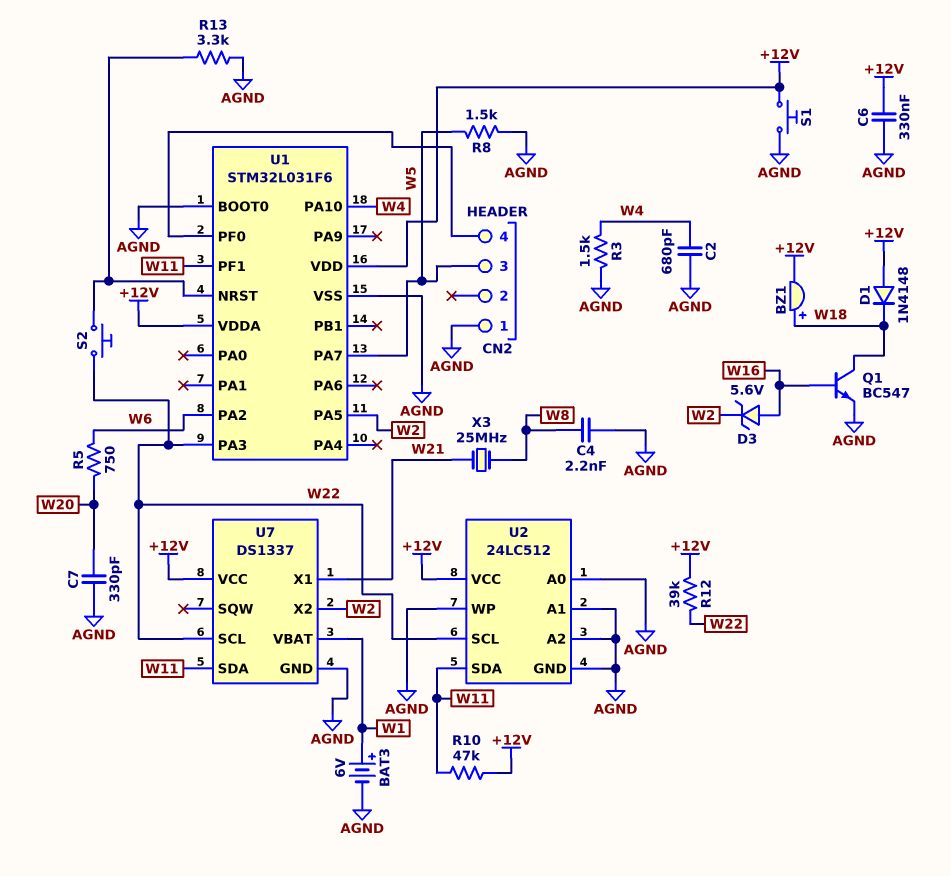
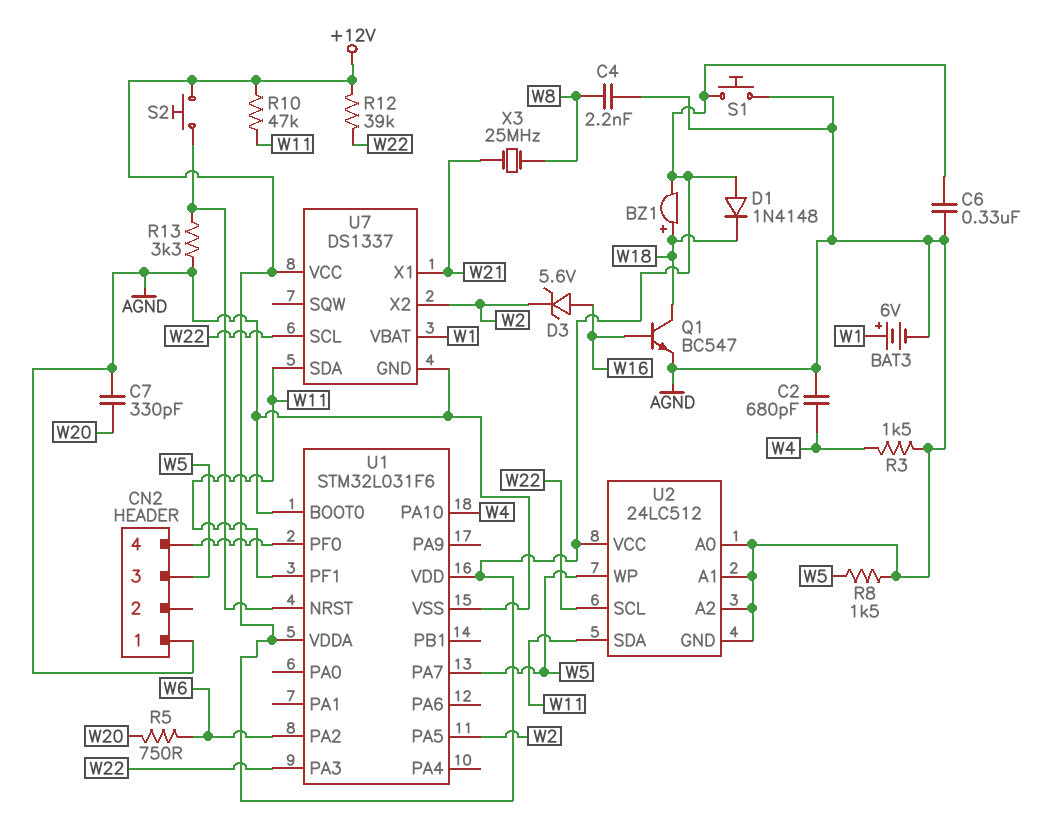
S2: button (U1/NRST, W22) -> button (+12V, U1/NRST)
U2 pin WP: AGND -> W5

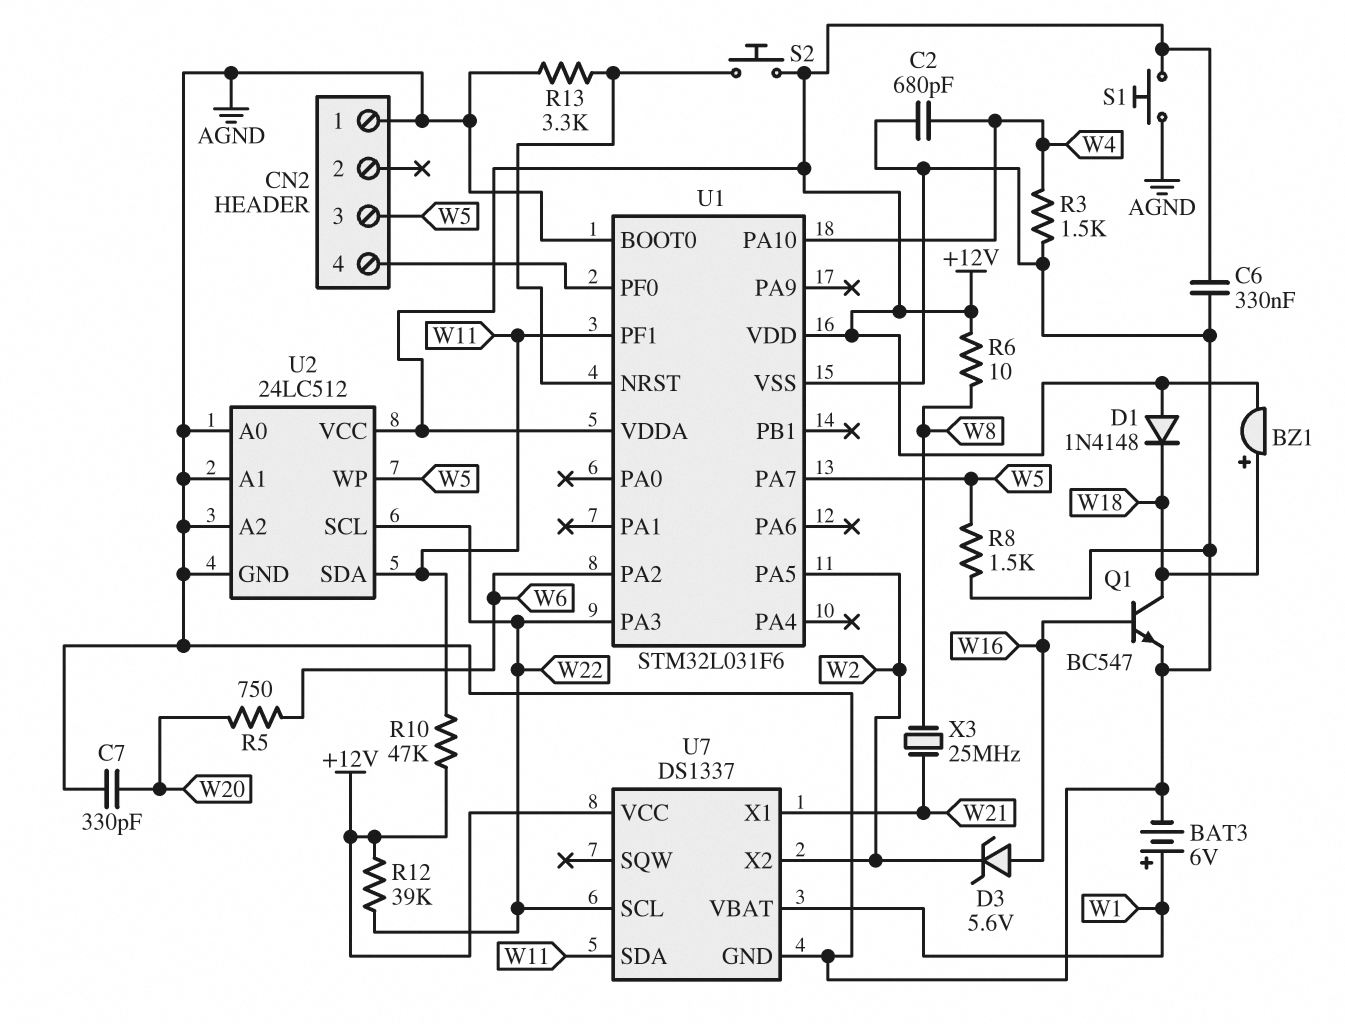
C4: 2.2nF (AGND, W8) -> none
R6: none -> 10 (+12V, W8)

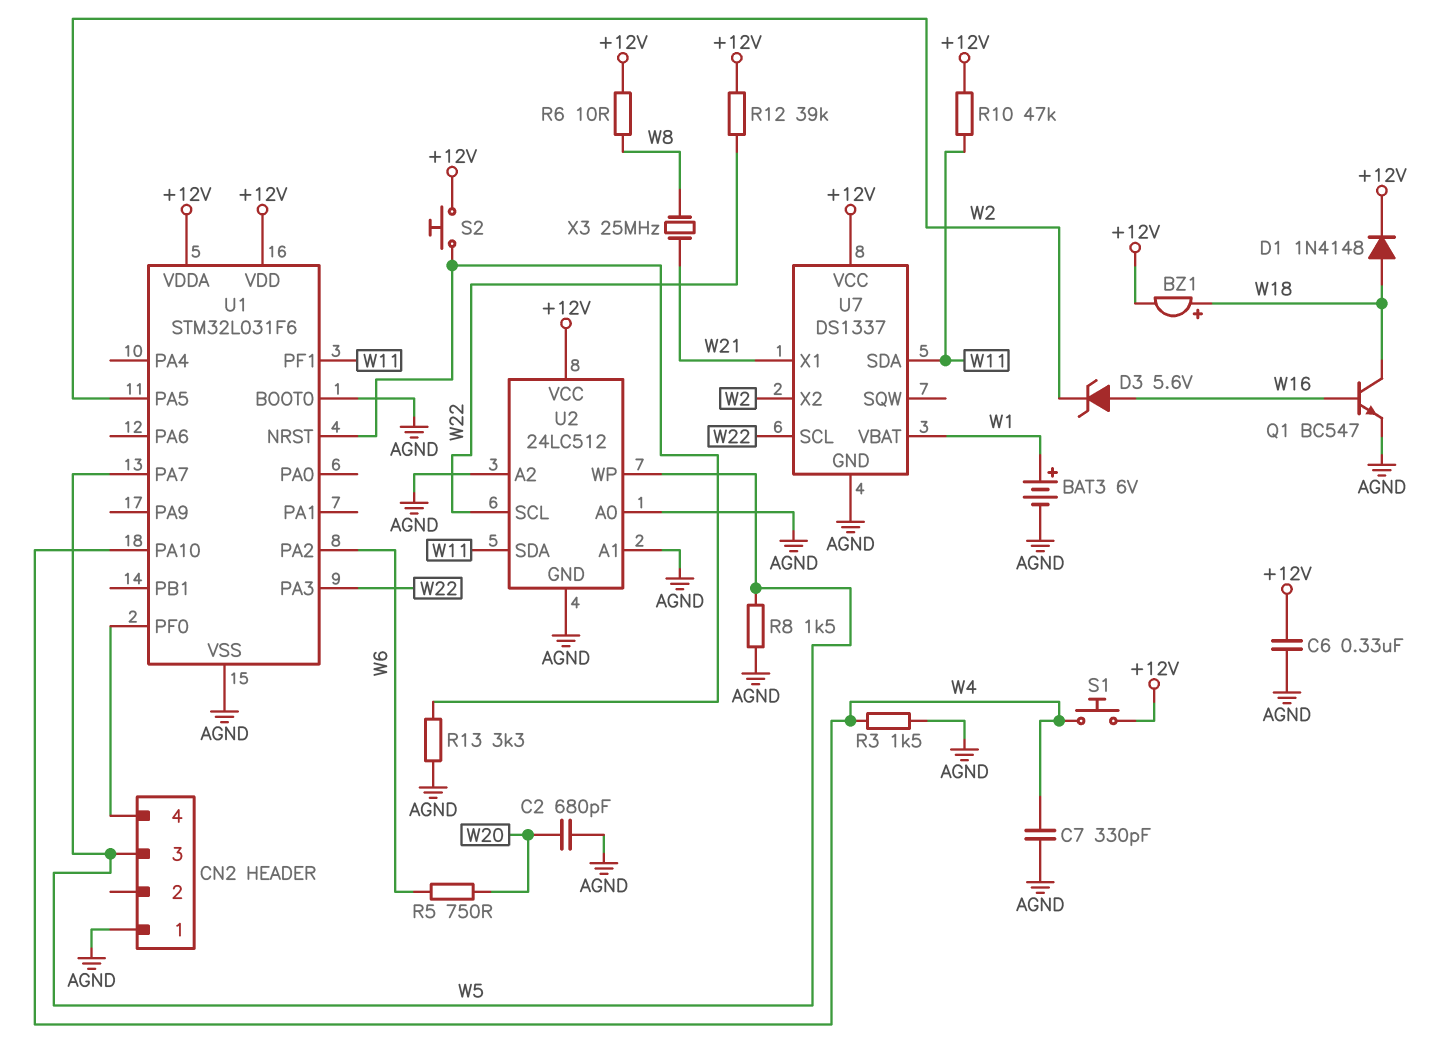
C2: 680pF (AGND, W4) -> 680pF (AGND, W20)
C7: 330pF (AGND, W20) -> 330pF (AGND, W4)
D1: diode 1N4148 (A +12V, K W18) -> diode 1N4148 (A W18, K +12V)
S1: button (+12V, AGND) -> button (+12V, W4)

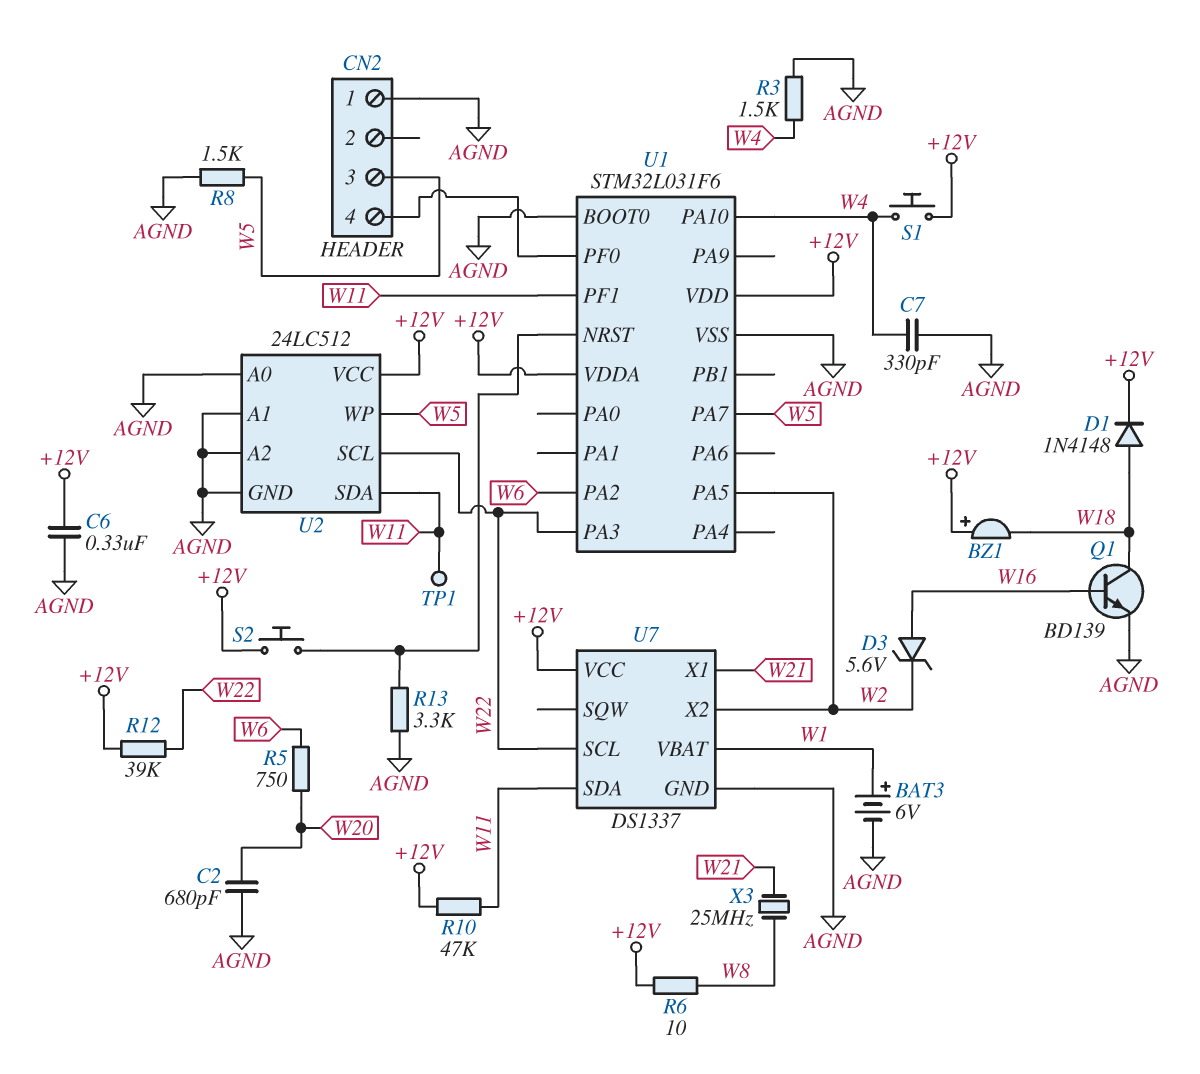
BZ1: buzzer (plus W18, minus +12V) -> buzzer (plus +12V, minus W18)
Q1: NPN BC547 (B W16, C W18, E AGND) -> NPN BD139 (B W16, C W18, E AGND)
TP1: none -> test point (W11)

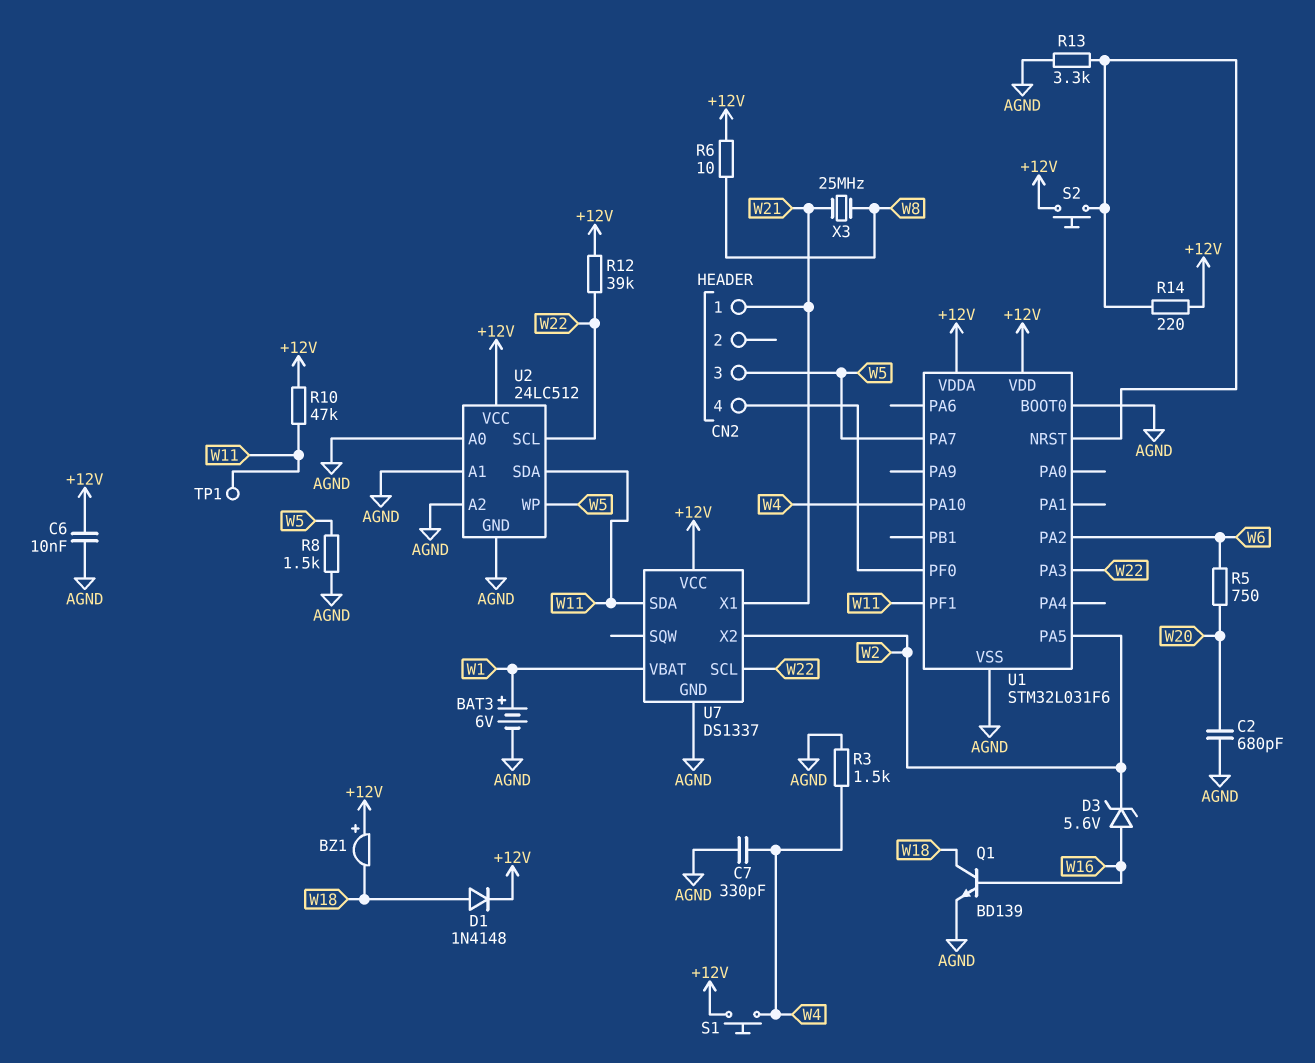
C6: 330nF (+12V, AGND) -> 10nF (+12V, AGND)
CN2 pin 1: AGND -> W21
R14: none -> 220 (+12V, U1/NRST)

